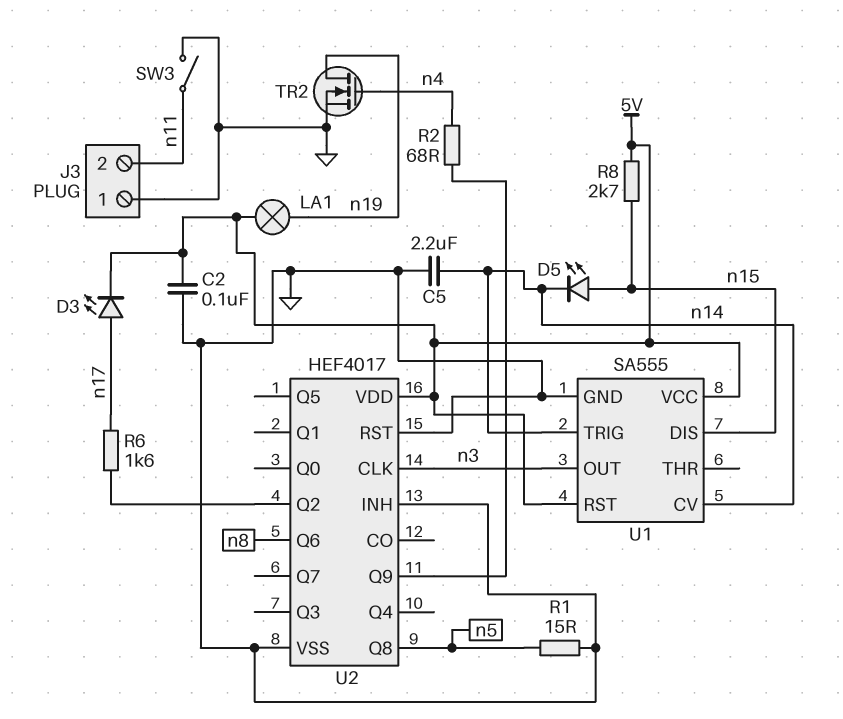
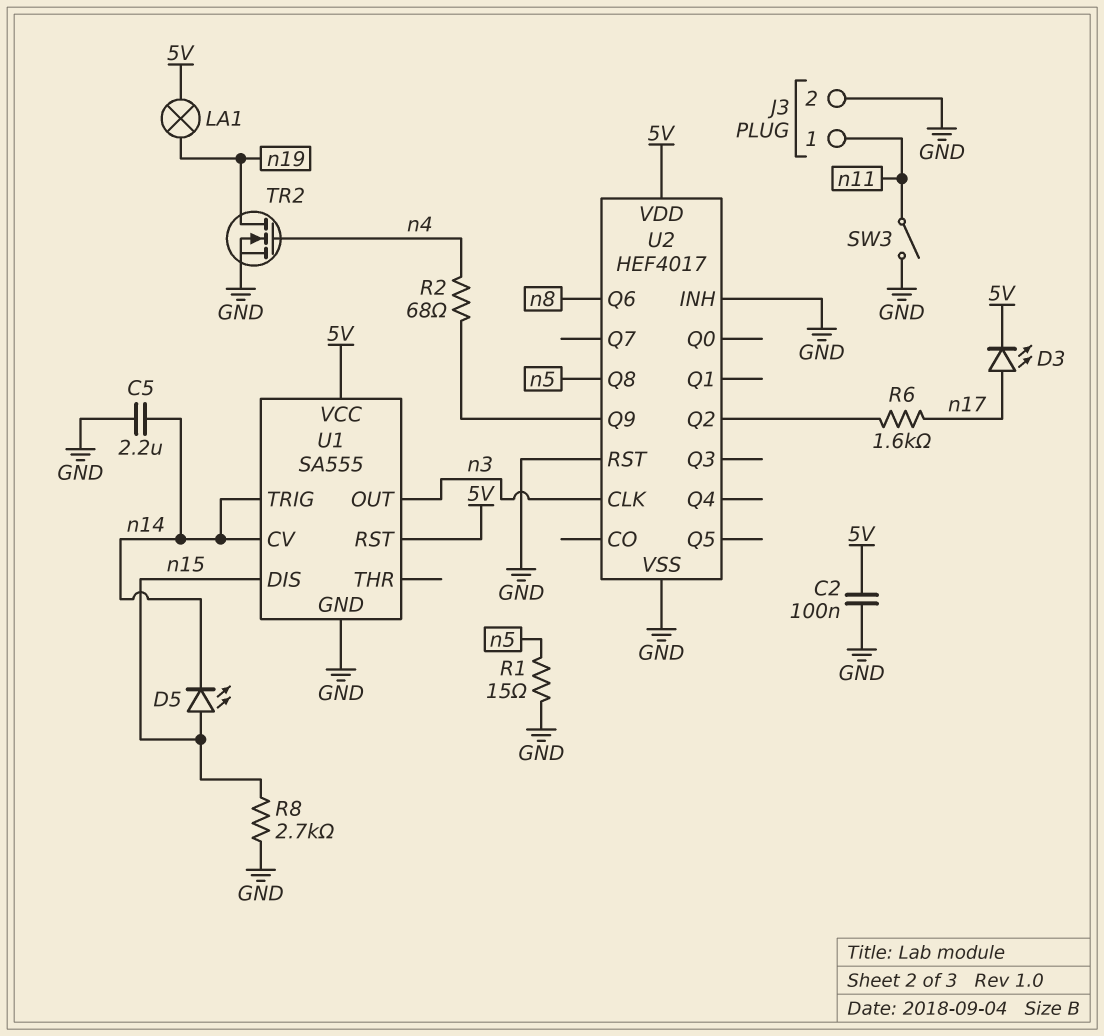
J3 pin 1: GND -> n11
J3 pin 2: n11 -> GND
R8: 2.7k (5V, n15) -> 2.7k (GND, n15)

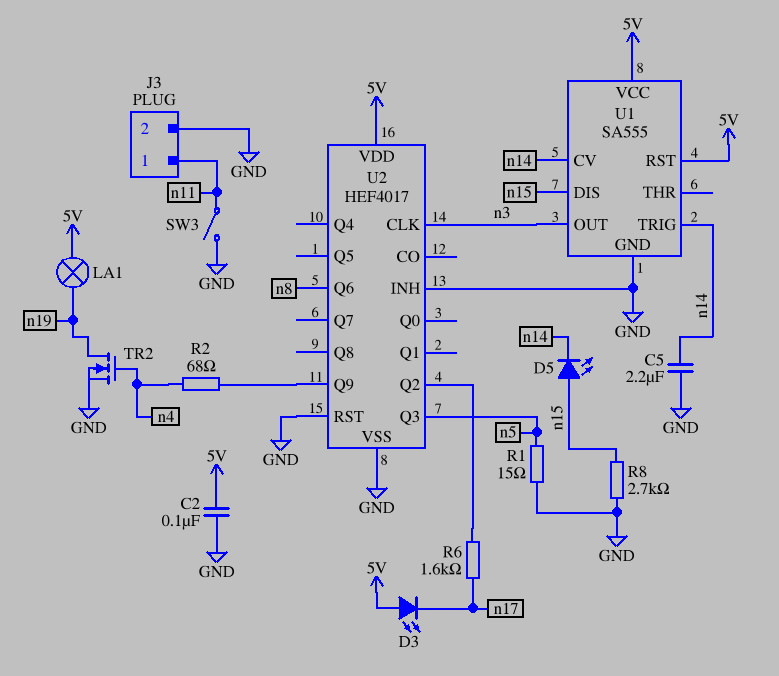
D3: LED (A n17, K 5V) -> LED (A 5V, K n17)
U2 pin Q3: none -> n5
U2 pin Q8: n5 -> none

